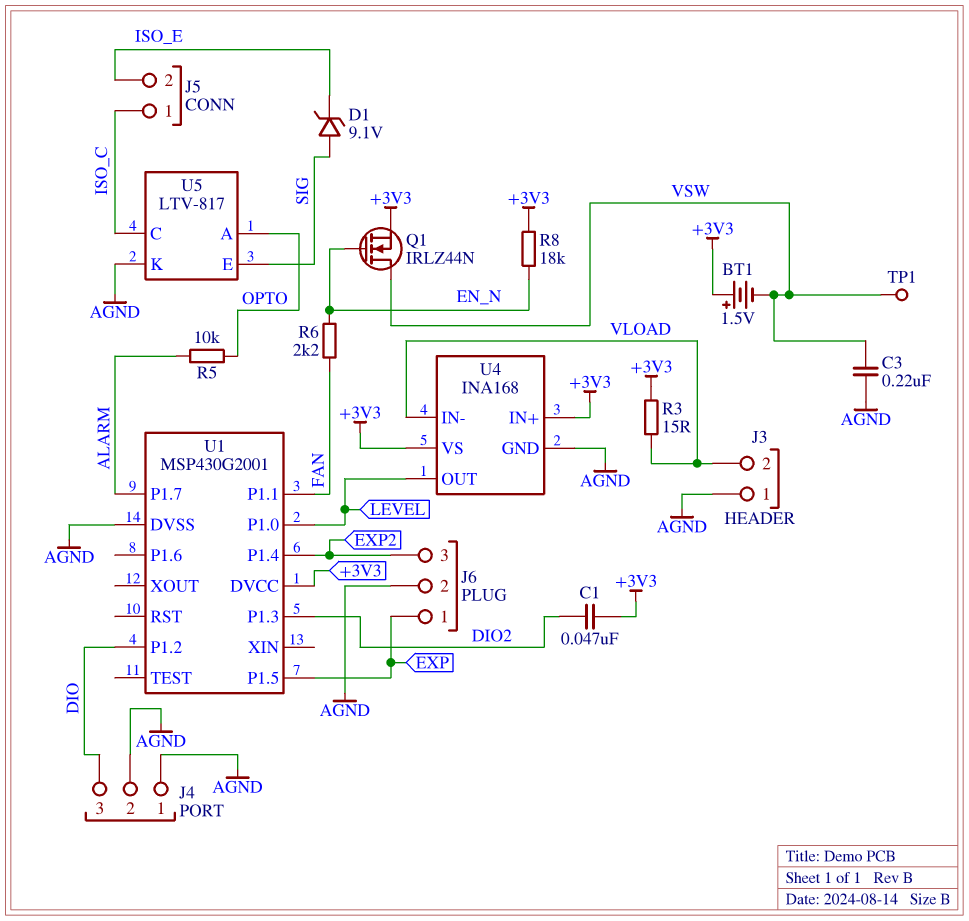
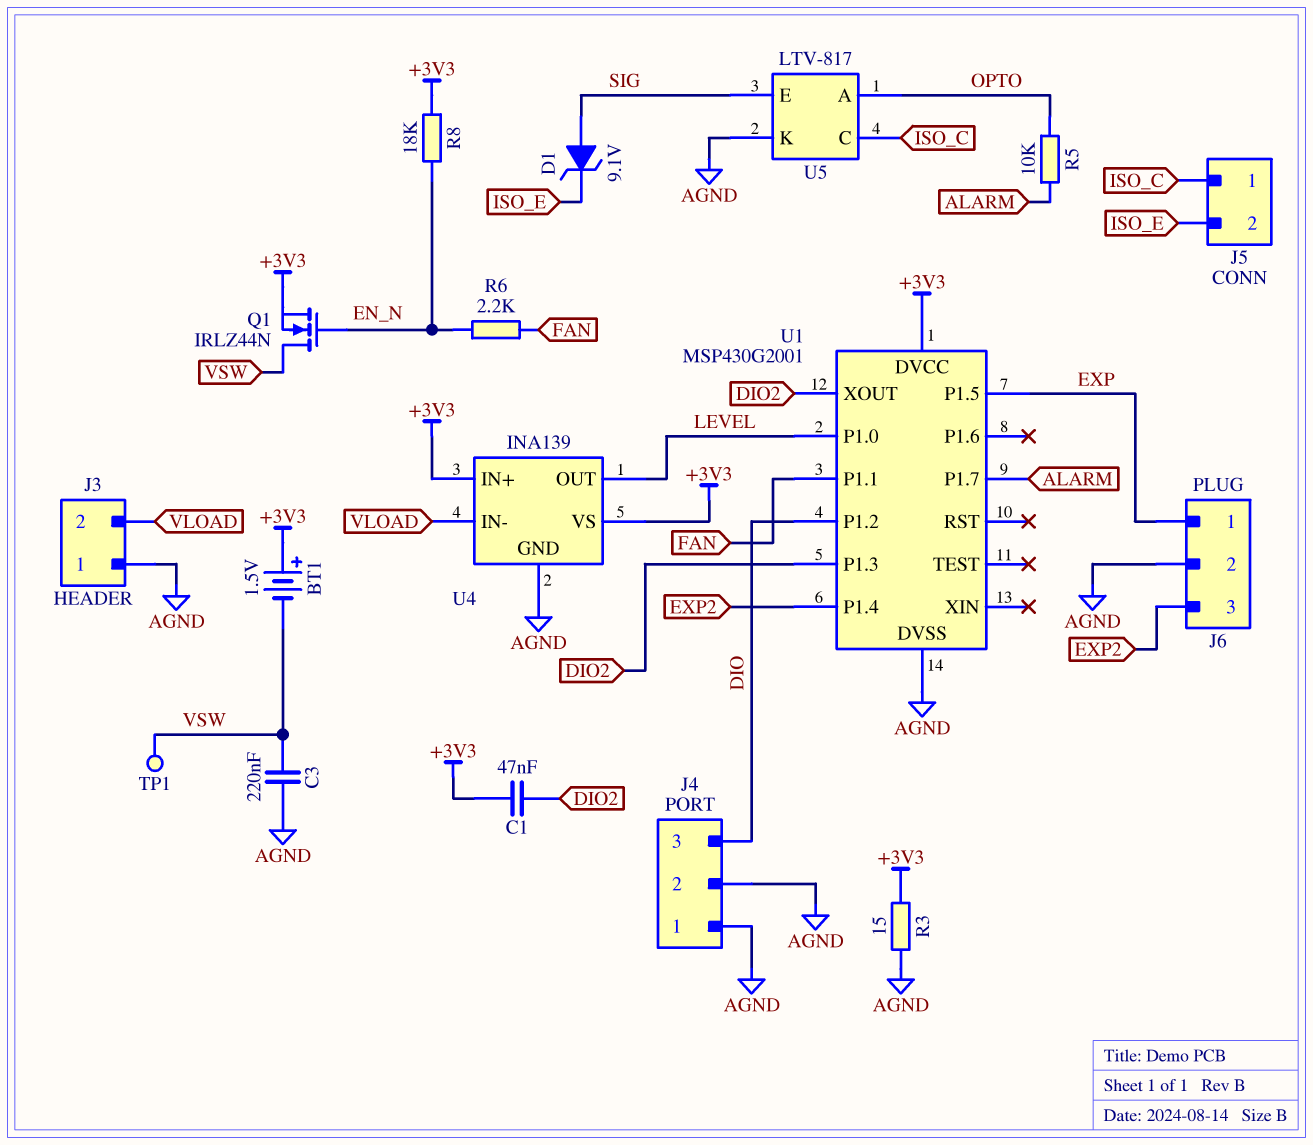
R3: 15 (+3V3, VLOAD) -> 15 (+3V3, AGND)
U1 pin XOUT: none -> DIO2
U4: INA168 -> INA139

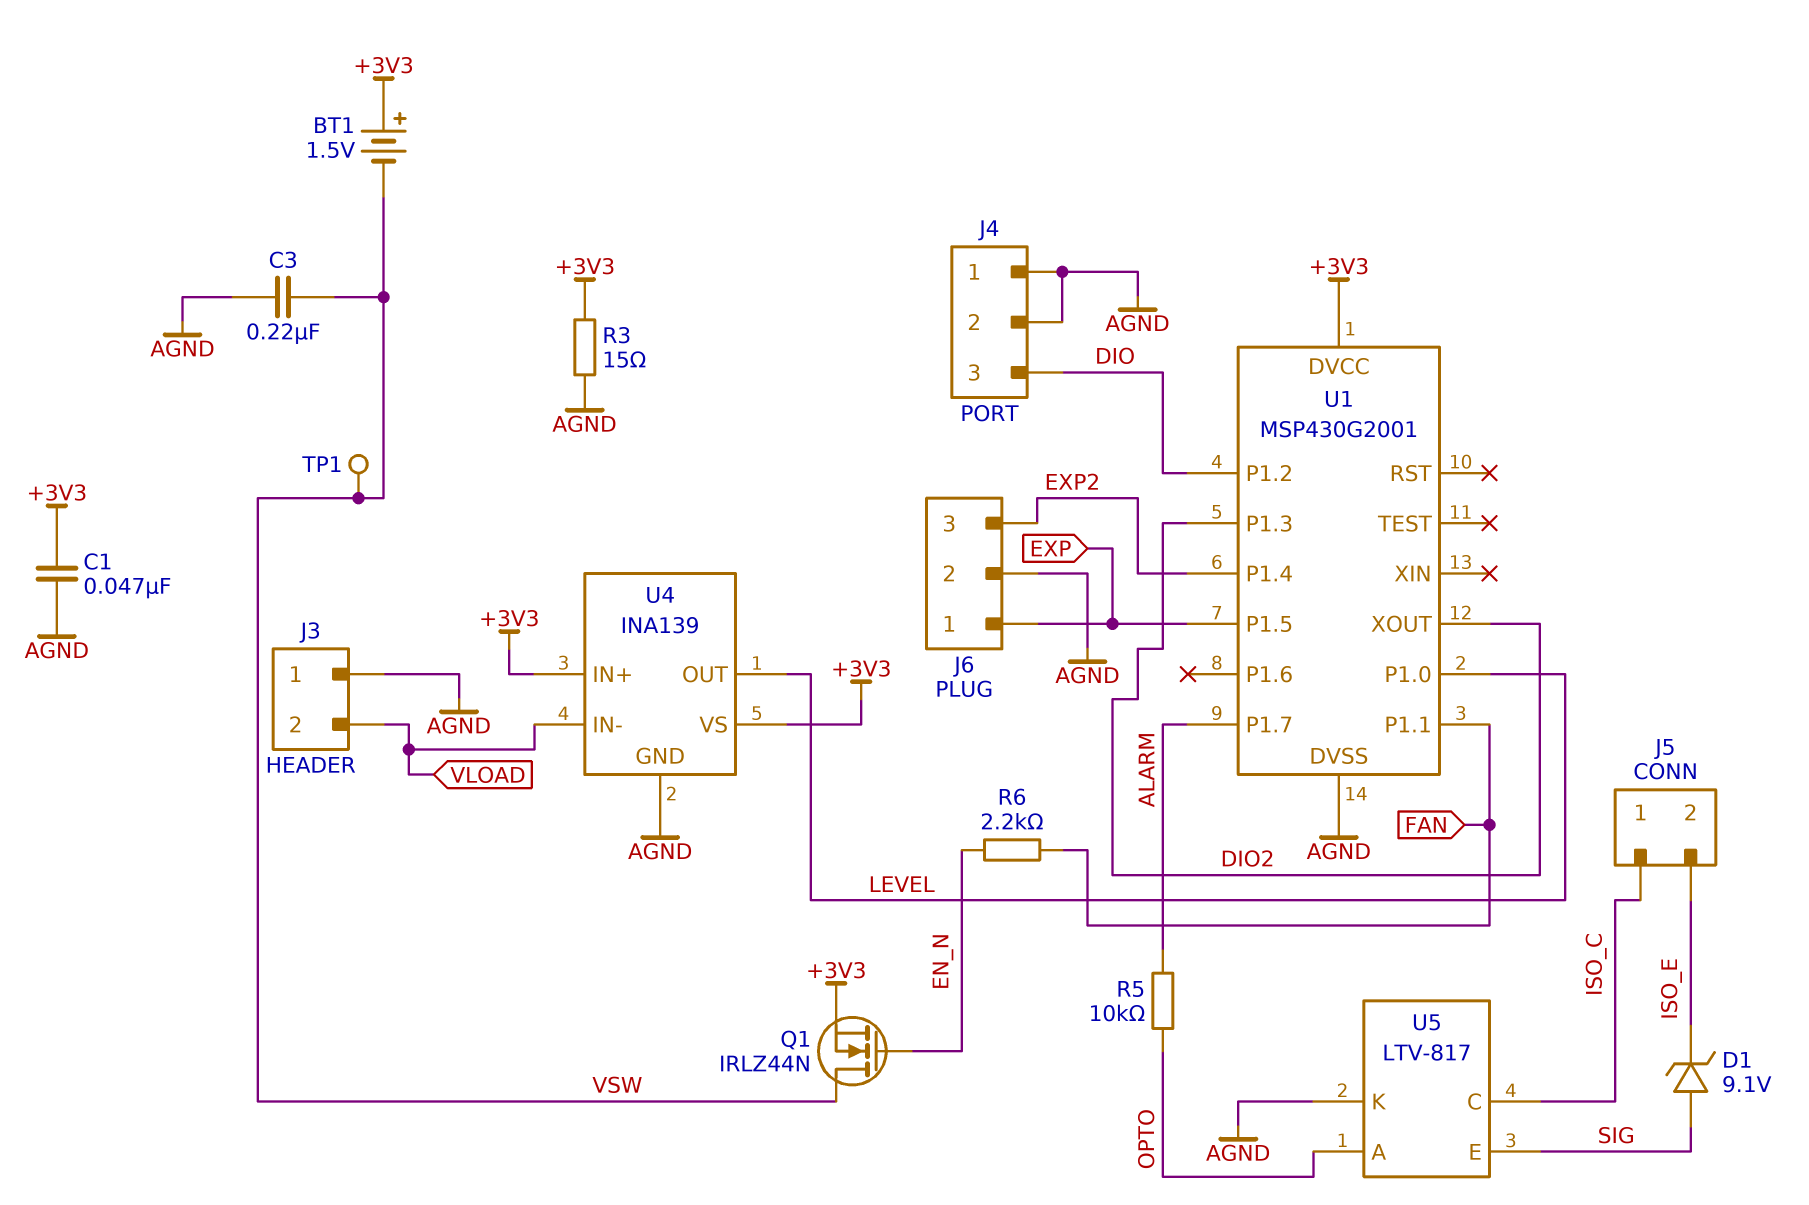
C1: 47nF (+3V3, DIO2) -> 47nF (+3V3, AGND)
R8: 18k (+3V3, EN_N) -> none

